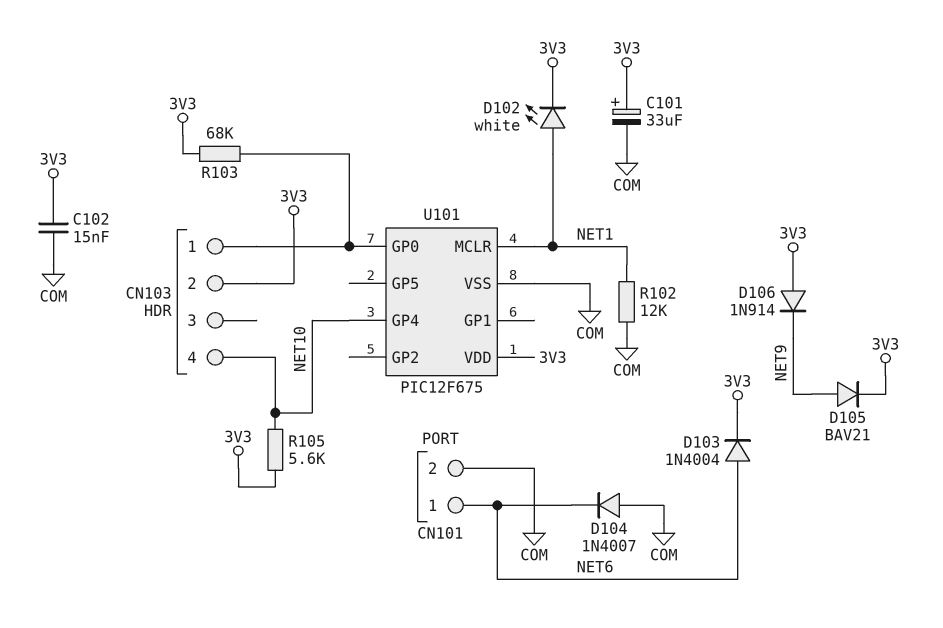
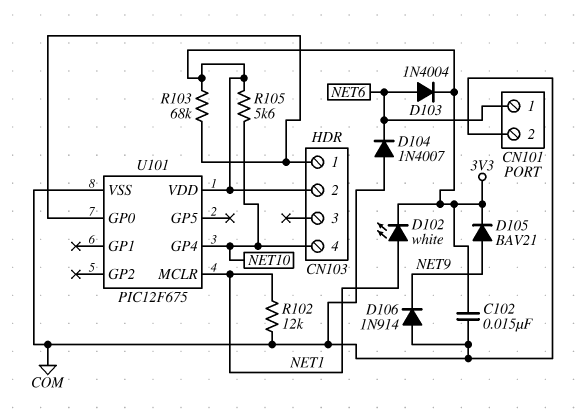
C101: 33uF (plus 3V3, minus COM) -> none
D106: diode 1N914 (A 3V3, K NET9) -> diode 1N914 (A COM, K NET9)

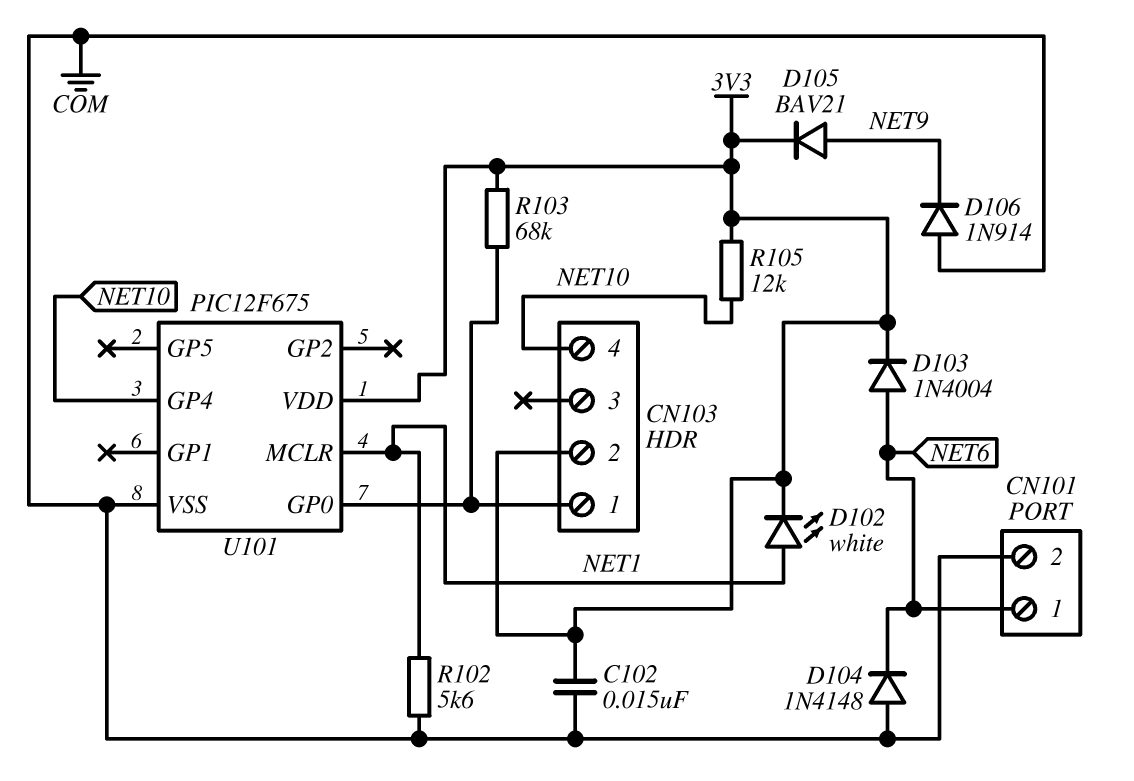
D104: diode 1N4007 (A COM, K NET6) -> diode 1N4148 (A COM, K NET6)
R102: 12k (COM, NET1) -> 5.6k (COM, NET1)
R105: 5.6k (3V3, NET10) -> 12k (3V3, NET10)

